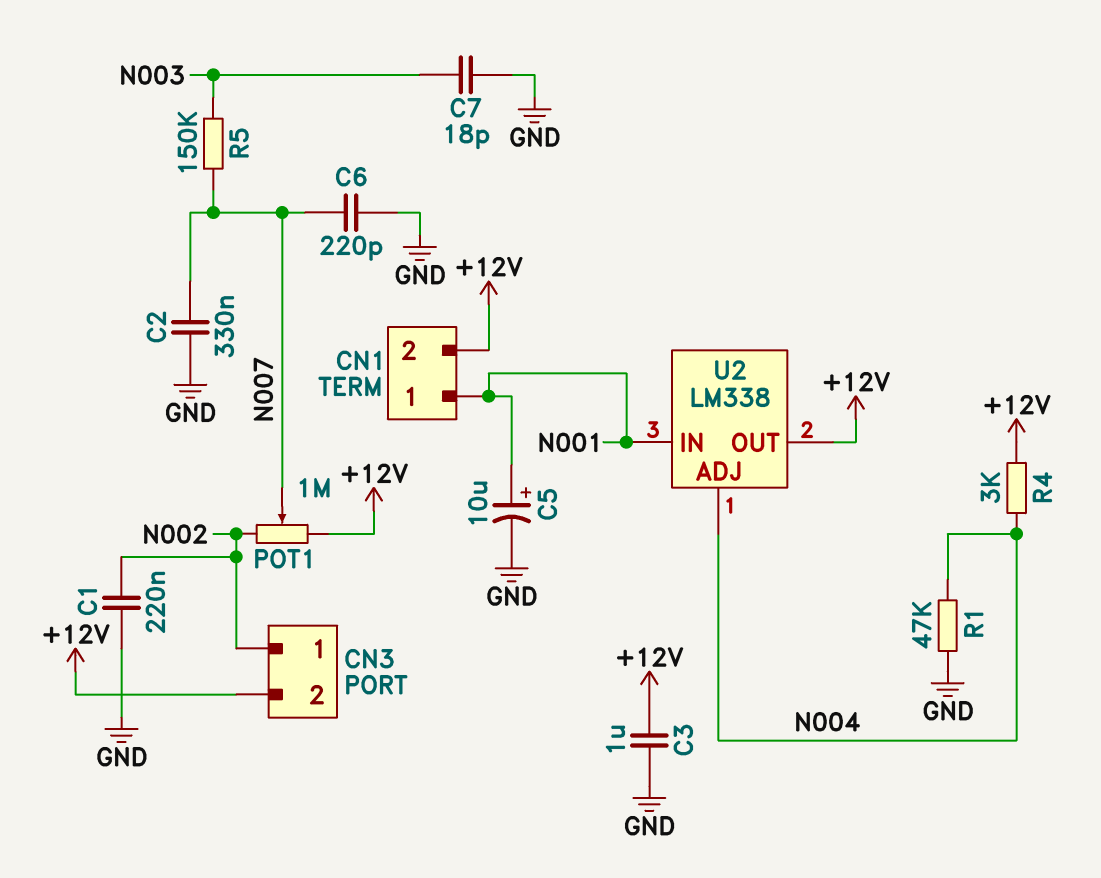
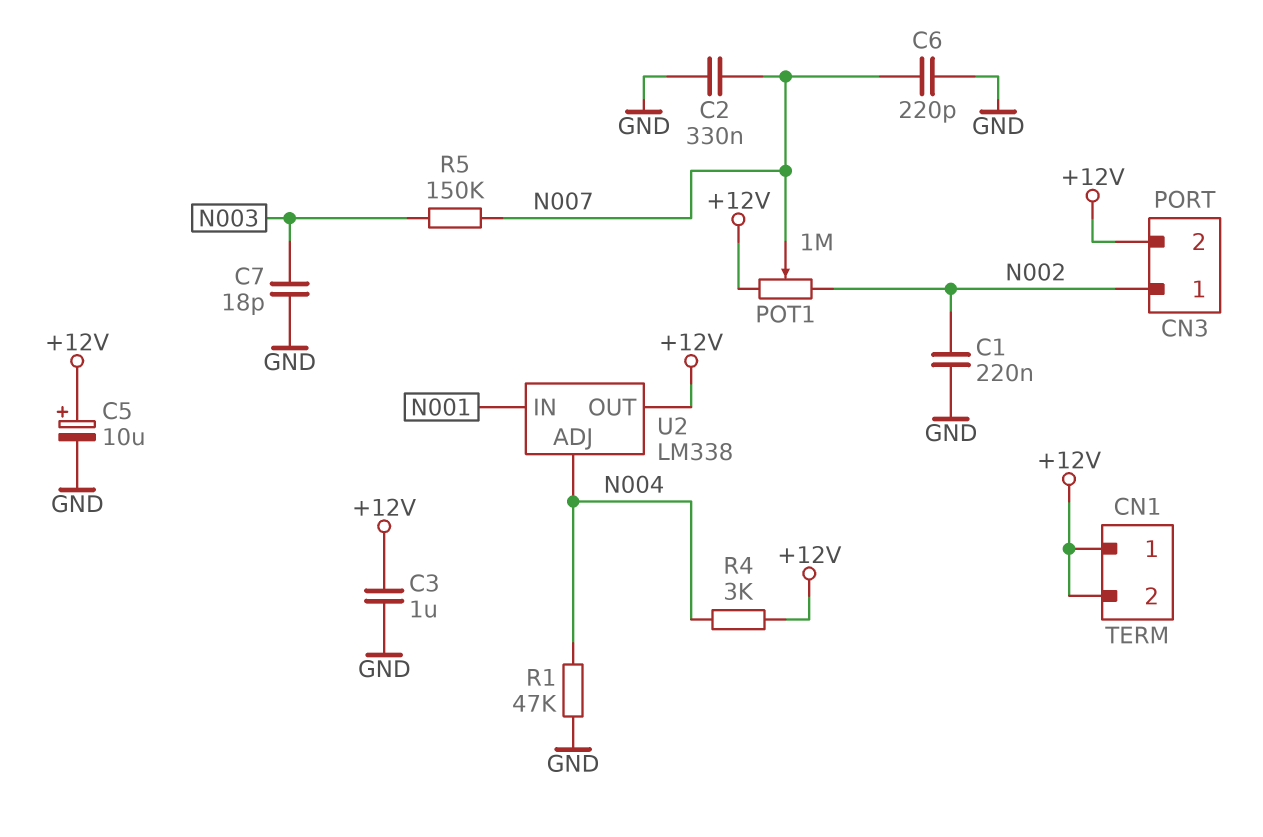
C5: 10uF (plus N001, minus GND) -> 10uF (plus +12V, minus GND)
CN1 pin 1: N001 -> +12V

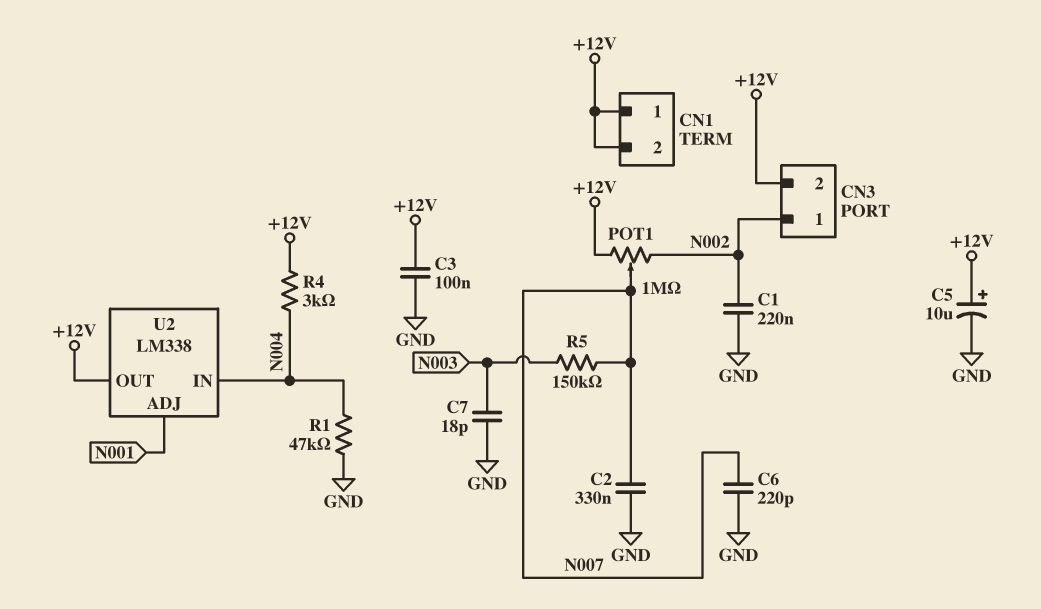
C3: 1uF (+12V, GND) -> 100nF (+12V, GND)
U2 pin ADJ: N004 -> N001
U2 pin IN: N001 -> N004

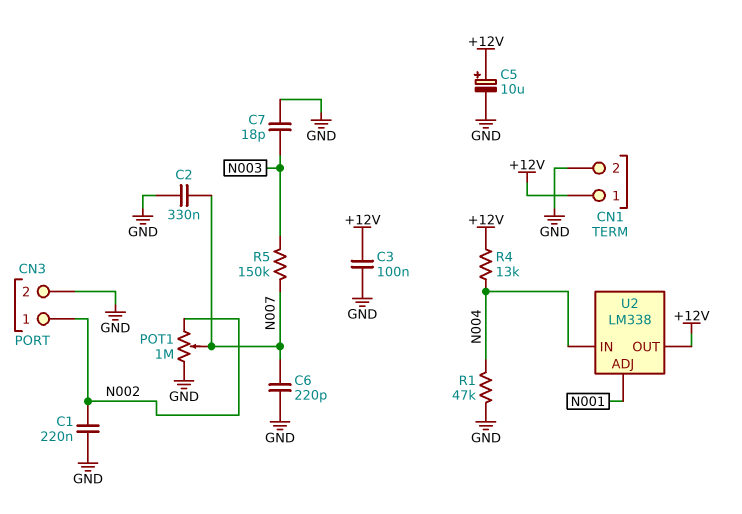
CN1 pin 2: +12V -> GND
CN3 pin 2: +12V -> GND
POT1: 1M (+12V, N002, wiper N007) -> 1M (GND, N002, wiper N007)
R4: 3k (+12V, N004) -> 13k (+12V, N004)

